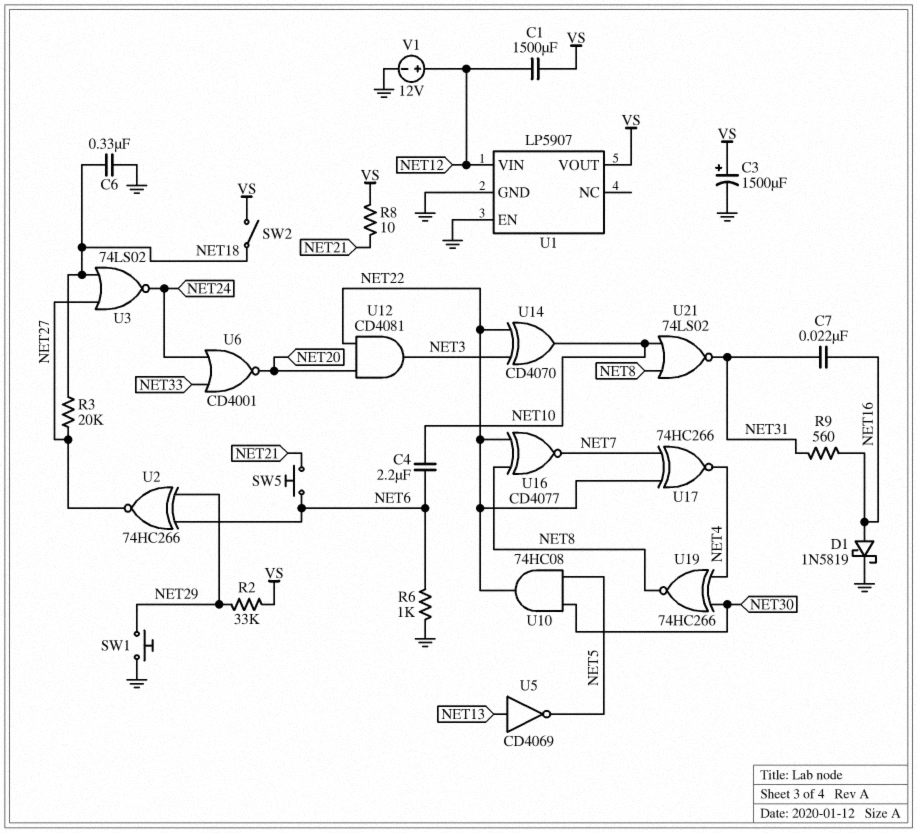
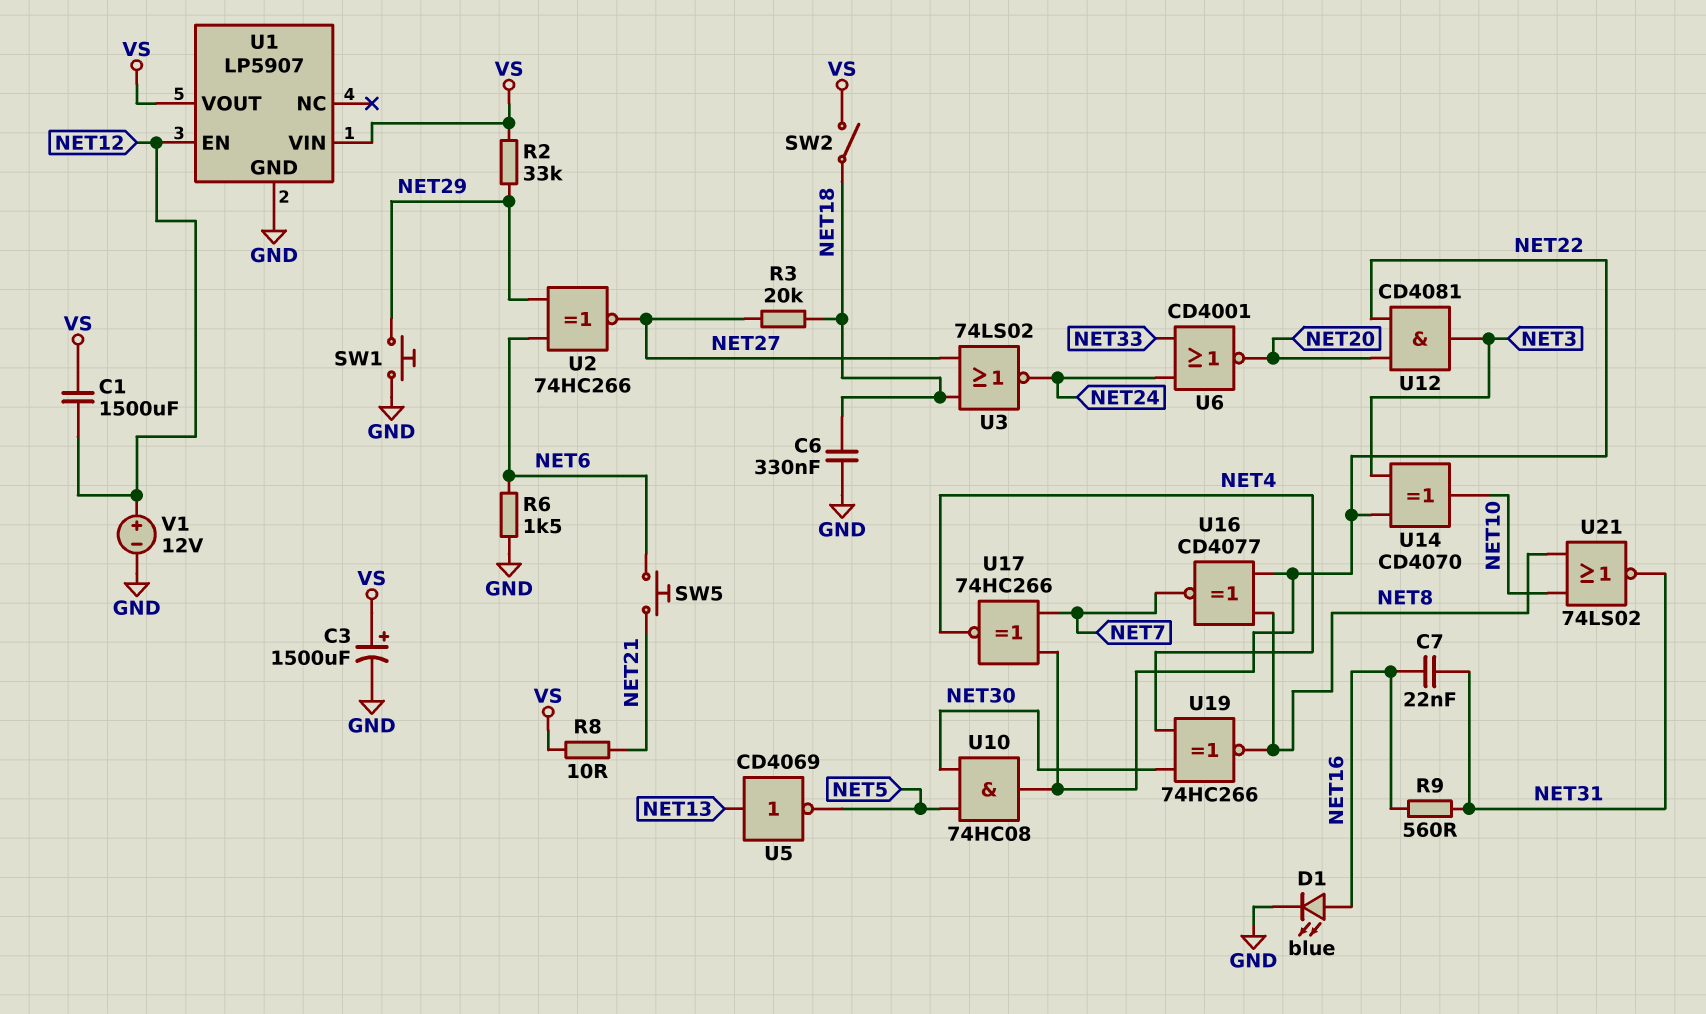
C4: 2.2uF (NET6, NET10) -> none
D1: schottky 1N5819 (A NET16, K GND) -> LED blue (A NET16, K GND)
R6: 1k (GND, NET6) -> 1.5k (GND, NET6)
U1 pin EN: GND -> NET12
U1 pin VIN: NET12 -> VS

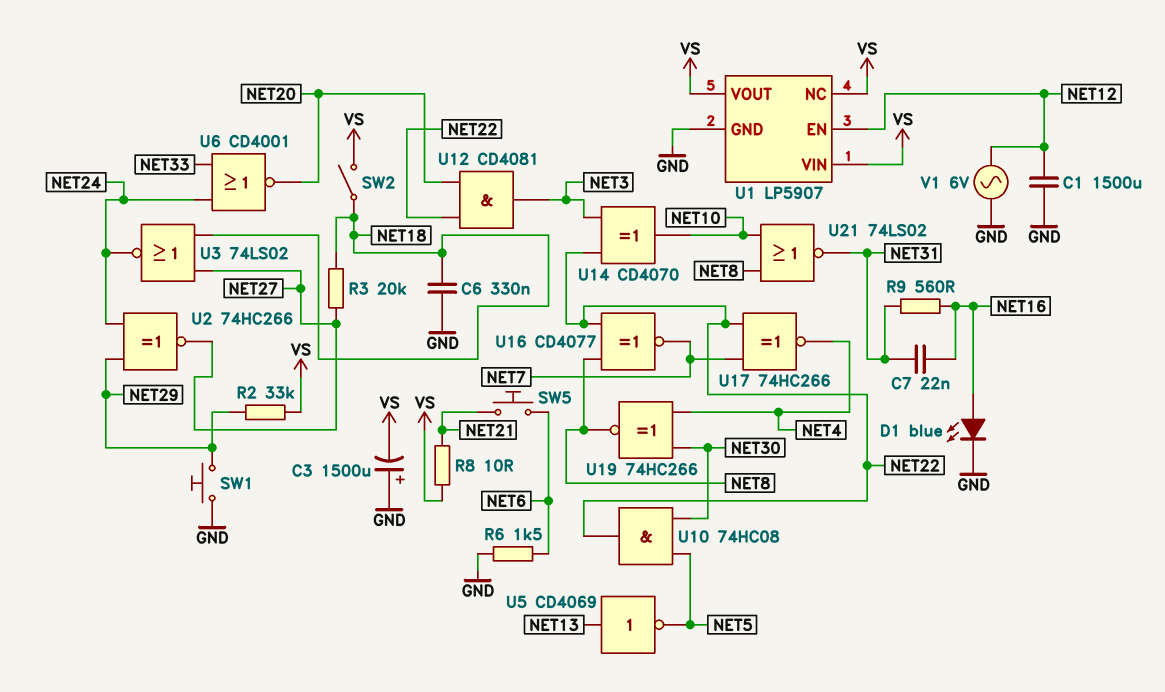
C1: 1500uF (NET12, VS) -> 1500uF (GND, NET12)
C3: 1500uF (plus VS, minus GND) -> 1500uF (plus GND, minus VS)
U1 pin NC: none -> VS
U2: XNOR 74HC266 (in NET6, in NET29, out NET27) -> XNOR 74HC266 (in NET24, in NET29, out NET27)
V1: 12V (plus NET12, minus GND) -> AC 6V (GND, NET12)

